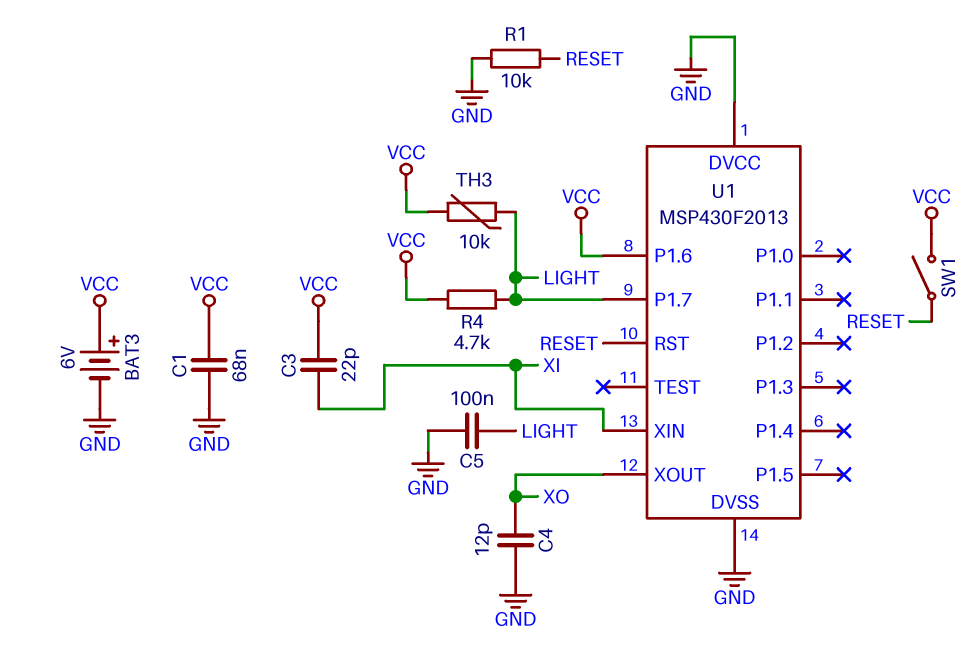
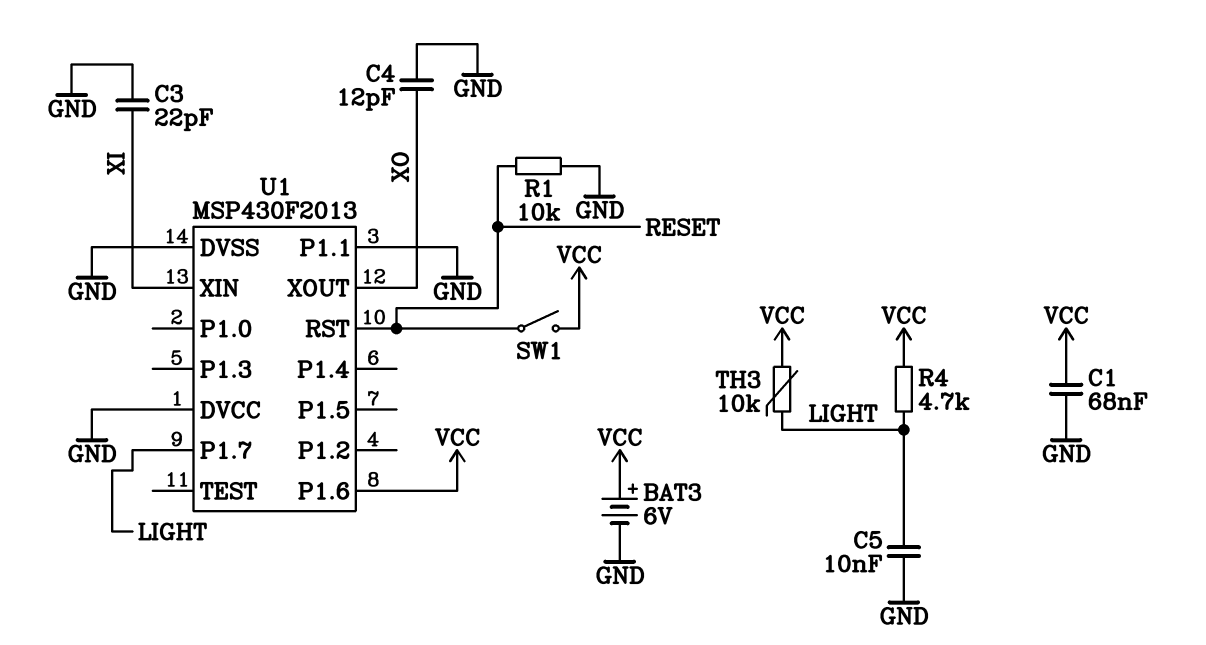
C3: 22pF (VCC, XI) -> 22pF (GND, XI)
C5: 100nF (GND, LIGHT) -> 10nF (GND, LIGHT)
U1 pin P1.1: none -> GND

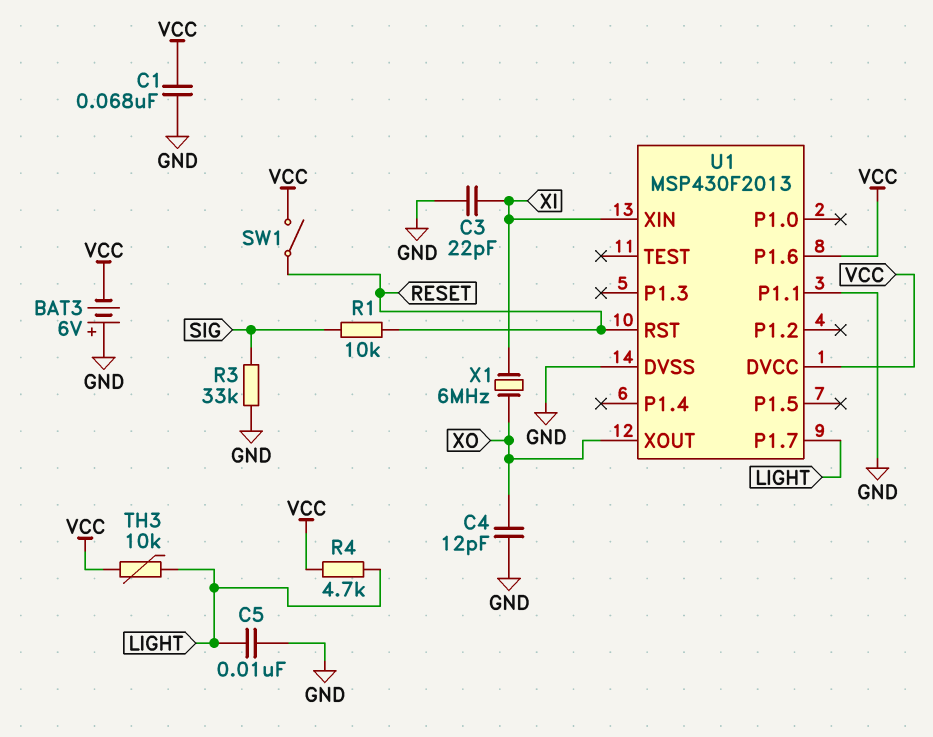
BAT3: 6V (plus VCC, minus GND) -> 6V (plus GND, minus VCC)
R1: 10k (GND, RESET) -> 10k (RESET, SIG)
R3: none -> 33k (GND, SIG)
U1 pin DVCC: GND -> VCC
X1: none -> 6MHz (XI, XO)

